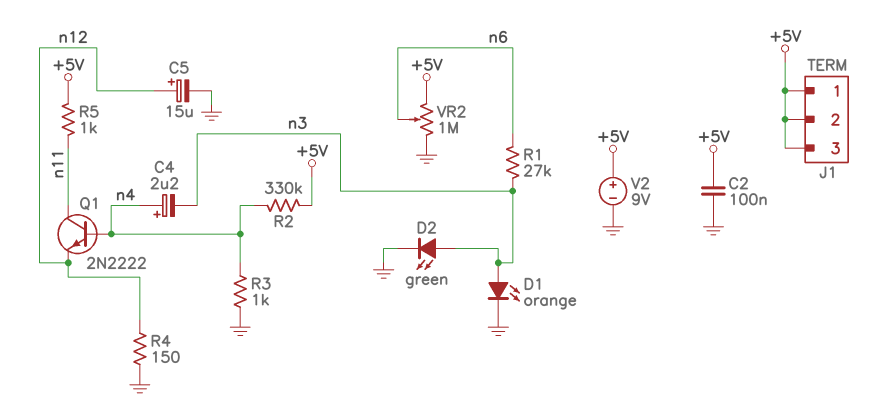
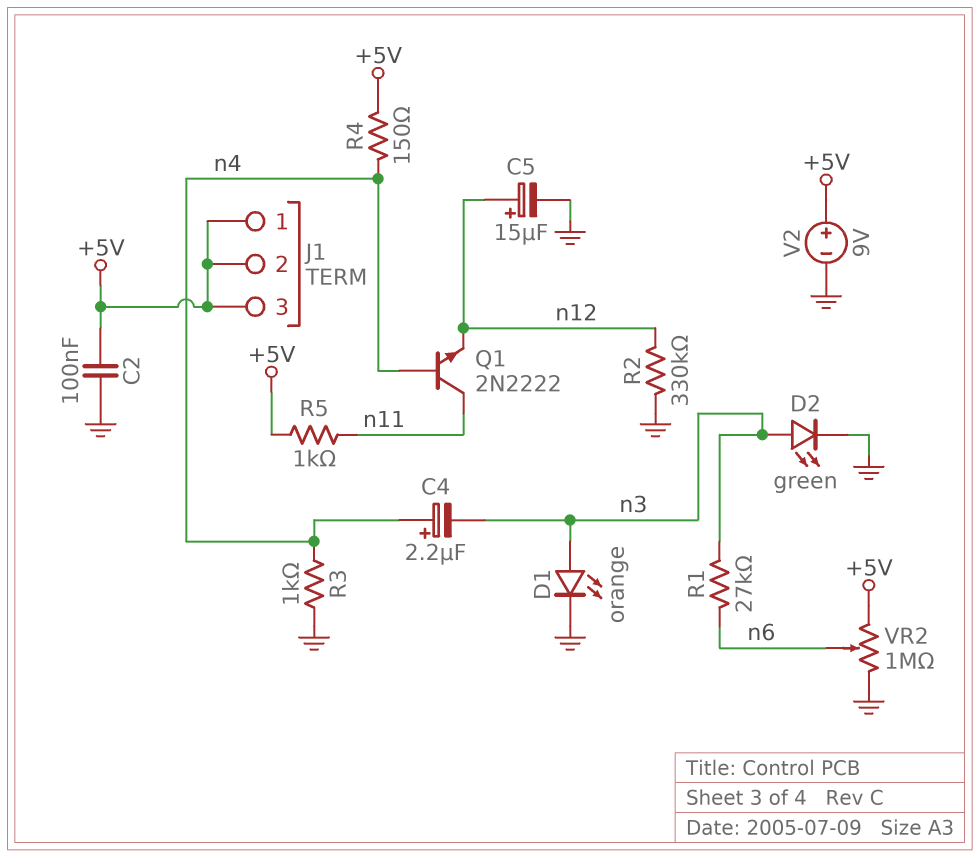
R2: 330k (+5V, n4) -> 330k (GND, n12)
R4: 150 (GND, n12) -> 150 (+5V, n4)

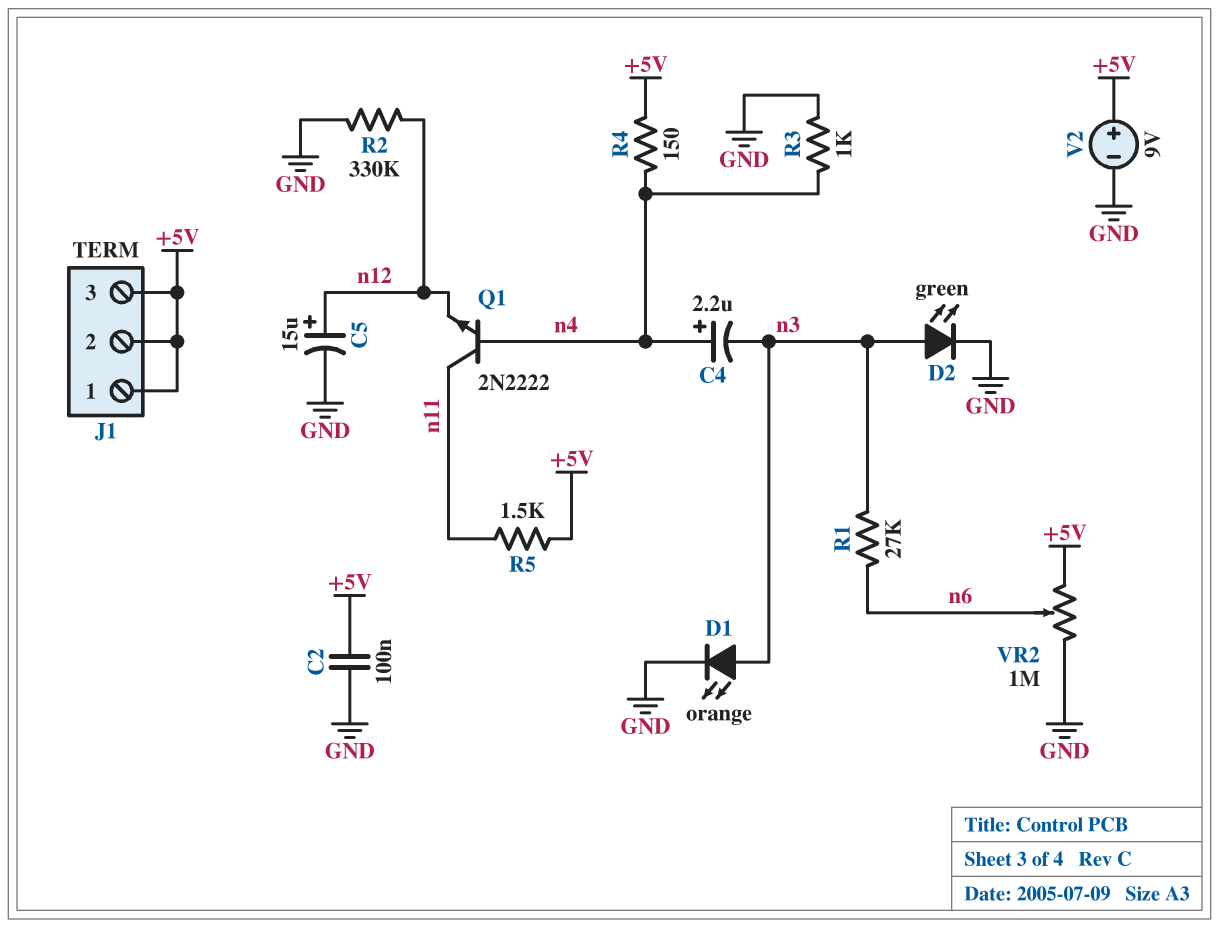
R5: 1k (+5V, n11) -> 1.5k (+5V, n11)

